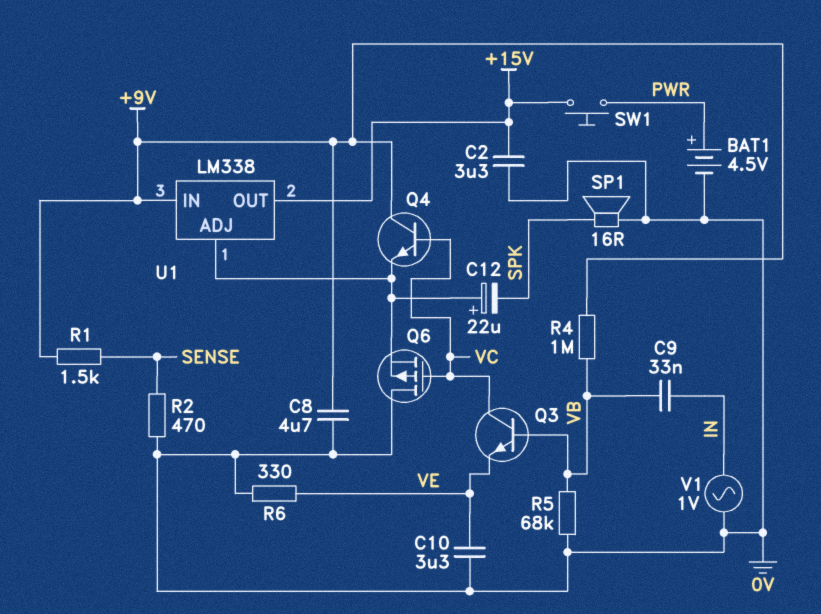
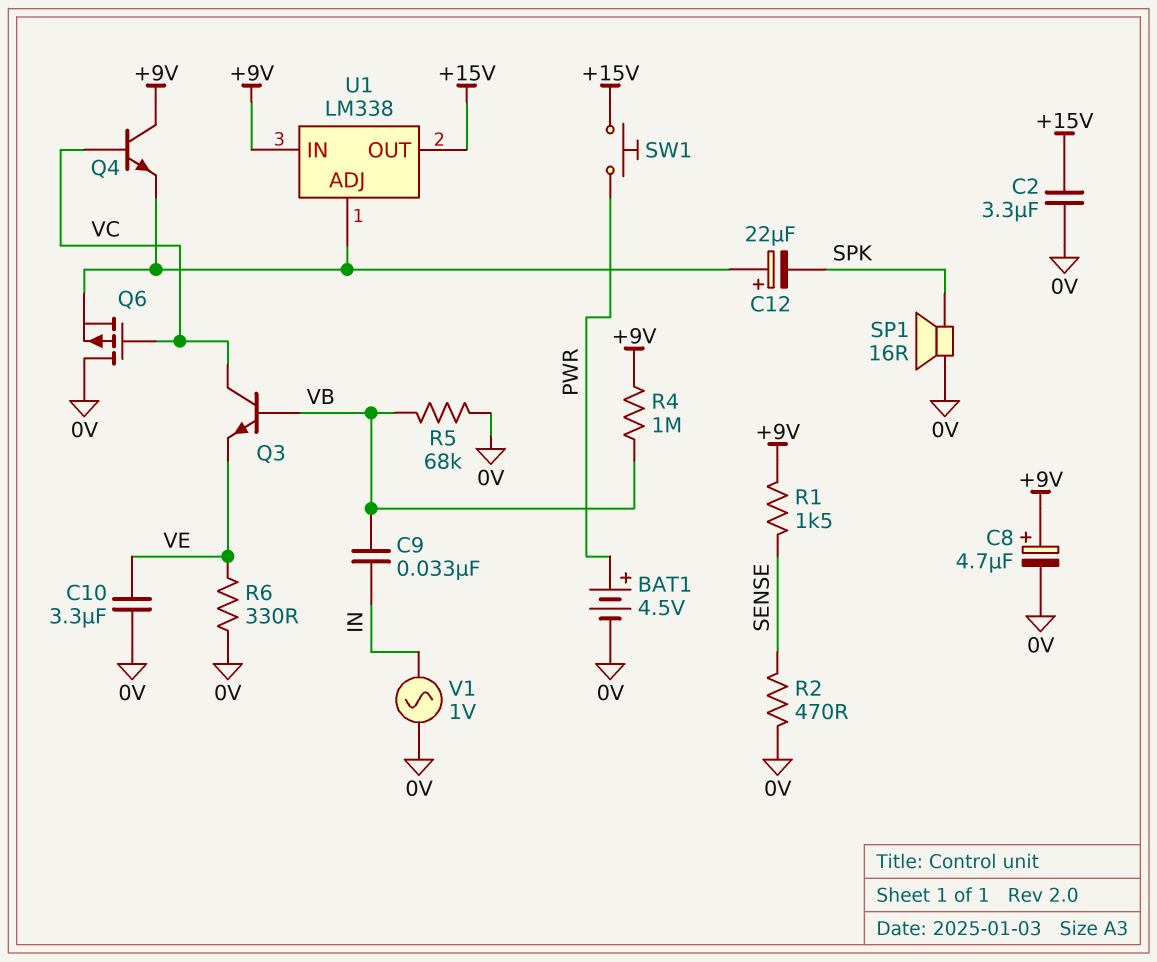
C8: 4.7uF (+9V, 0V) -> 4.7uF (plus +9V, minus 0V)

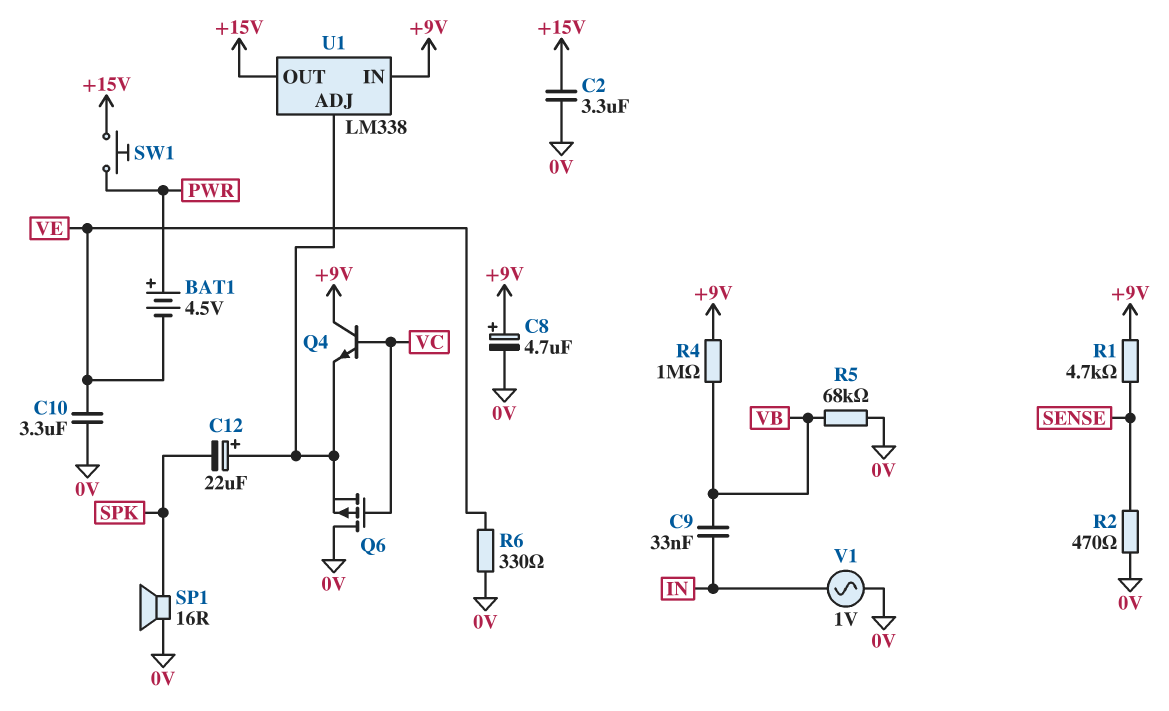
BAT1: 4.5V (plus PWR, minus 0V) -> 4.5V (plus PWR, minus VE)
Q3: NPN (B VB, C VC, E VE) -> none
R1: 1.5k (+9V, SENSE) -> 4.7k (+9V, SENSE)

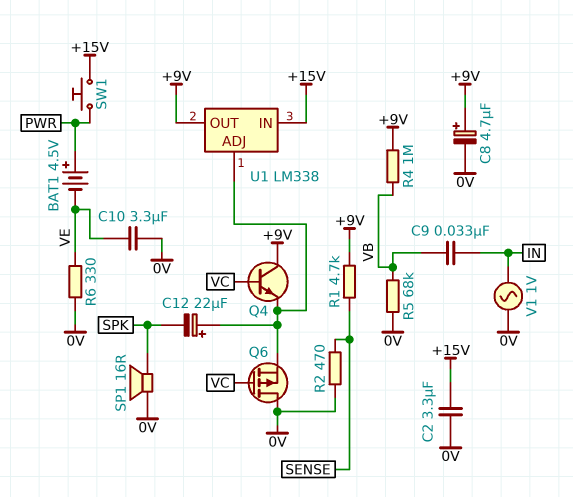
U1 pin IN: +9V -> +15V
U1 pin OUT: +15V -> +9V

